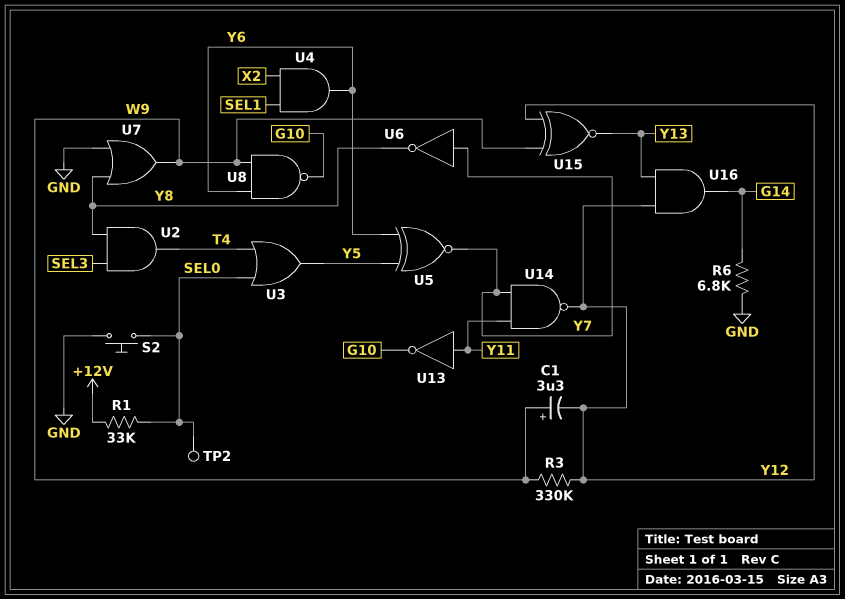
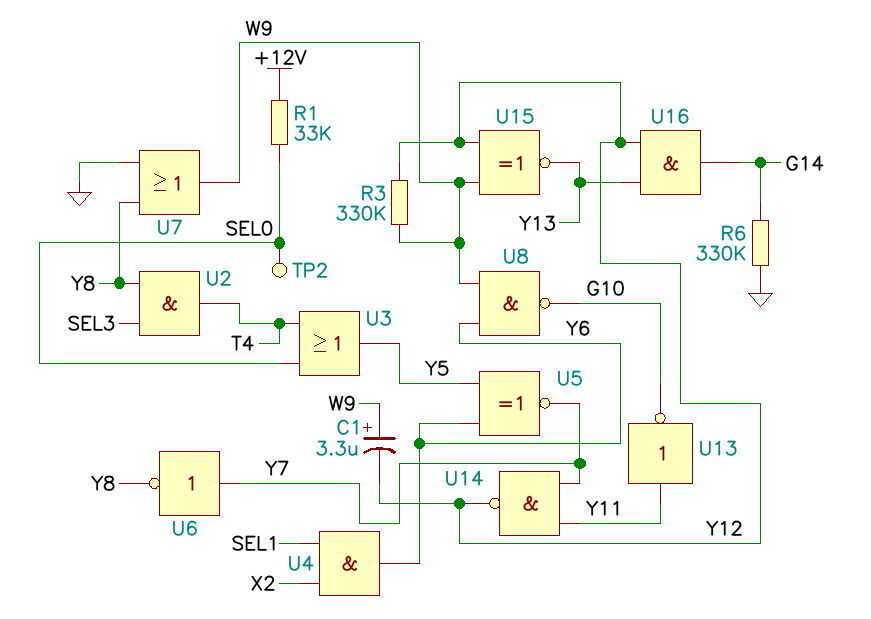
R6: 6.8k (G14, GND) -> 330k (G14, GND)
S2: button (GND, SEL0) -> none

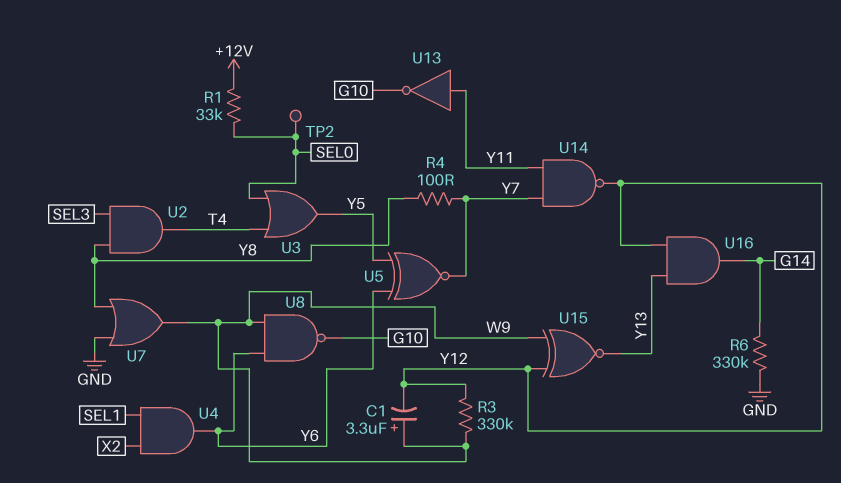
R4: none -> 100 (Y7, Y8)
U6: NOT (in Y7, out Y8) -> none

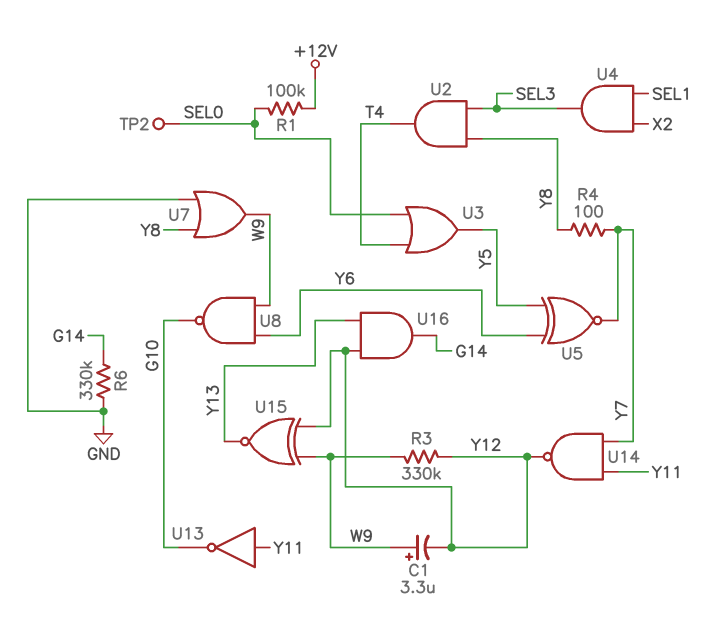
R1: 33k (+12V, SEL0) -> 100k (+12V, SEL0)
U4: AND (in SEL1, in X2, out Y6) -> AND (in SEL1, in X2, out SEL3)

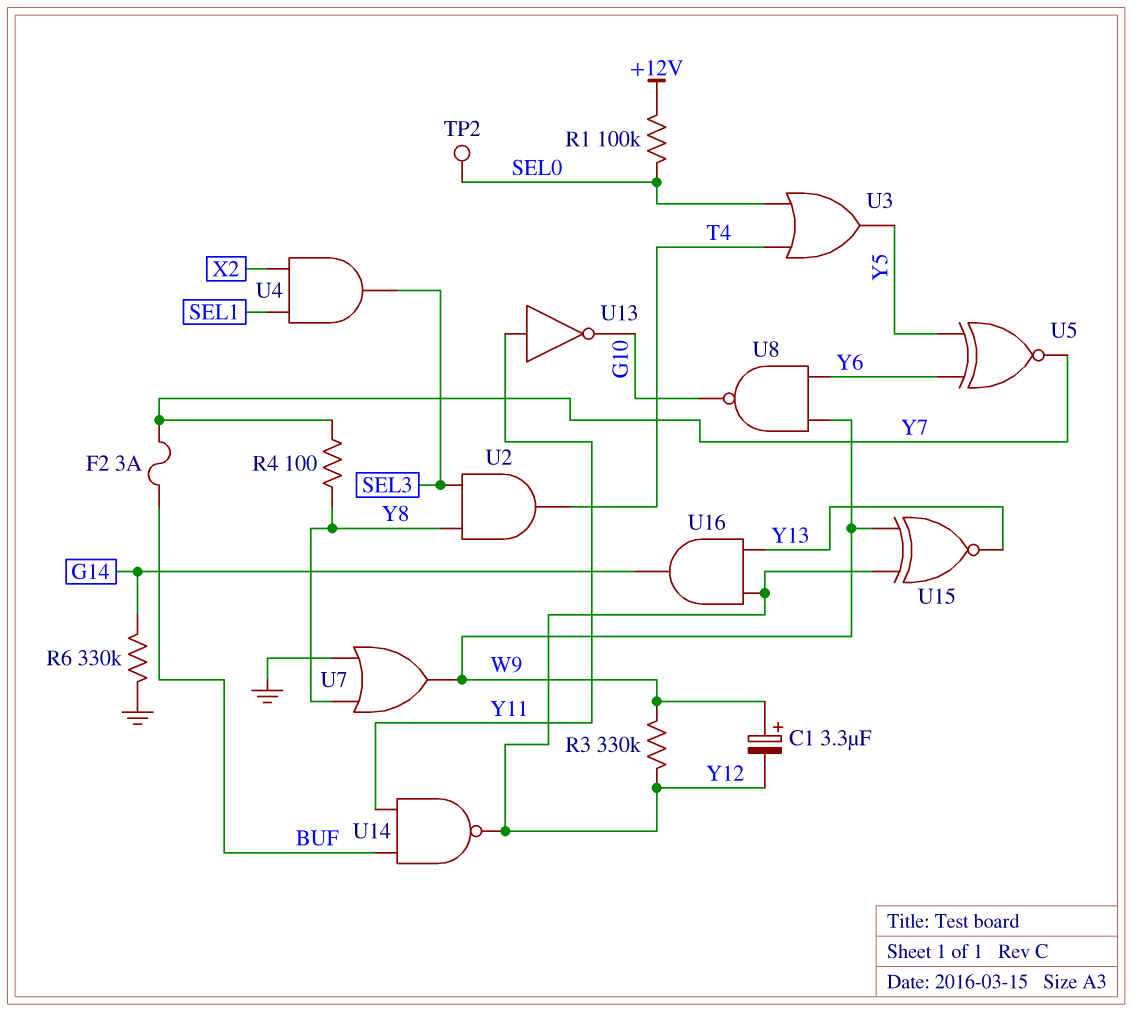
F2: none -> 3A (BUF, Y7)
U14: NAND (in Y7, in Y11, out Y12) -> NAND (in BUF, in Y11, out Y12)

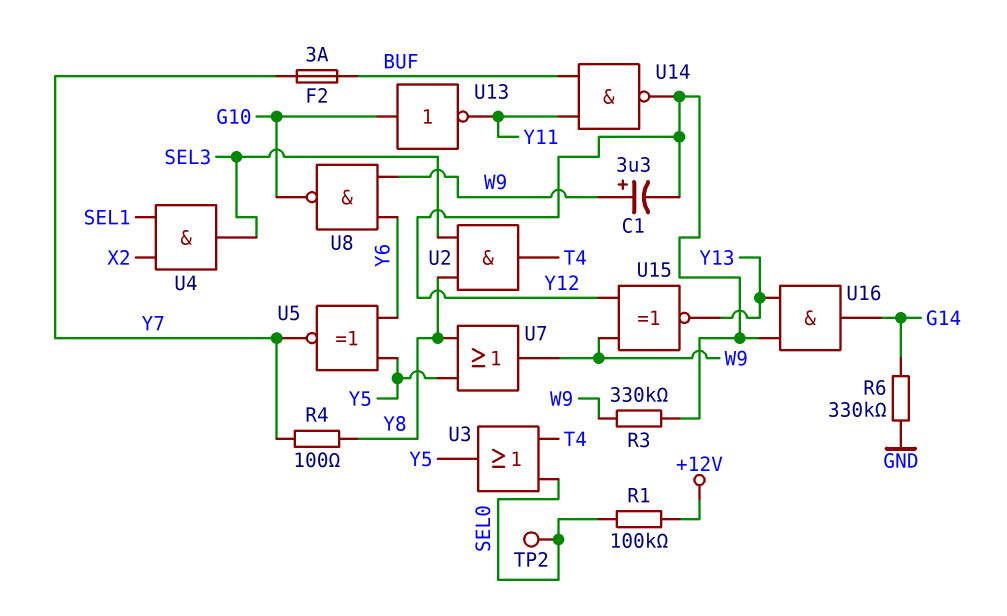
U7: OR (in GND, in Y8, out W9) -> OR (in Y5, in Y8, out W9)
U13: NOT (in Y11, out G10) -> NOT (in G10, out Y11)

